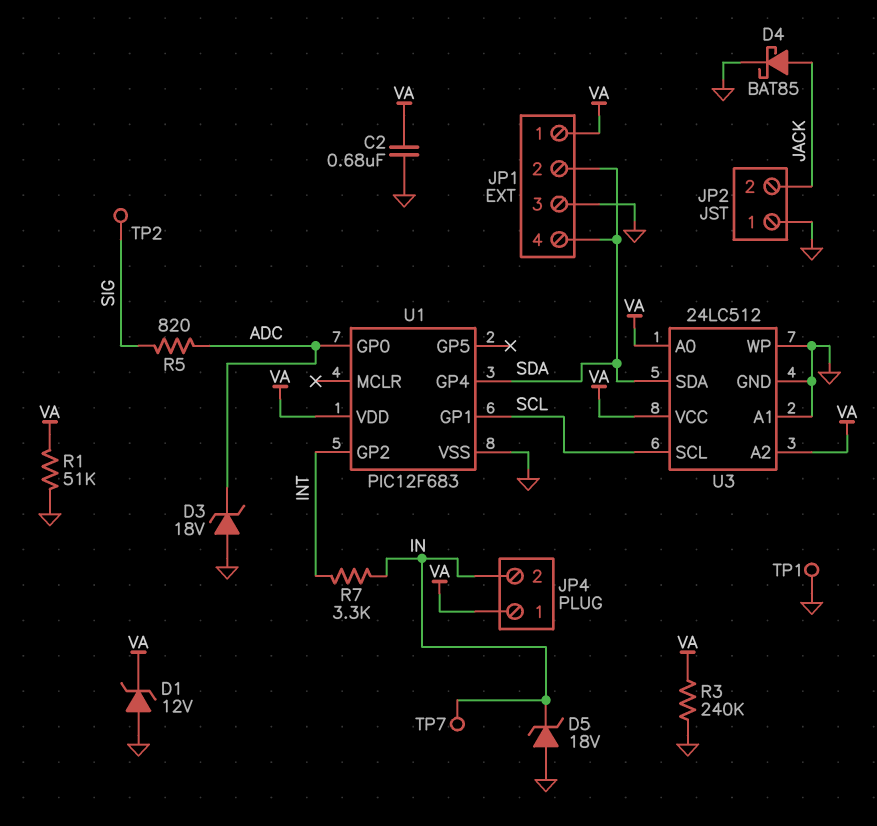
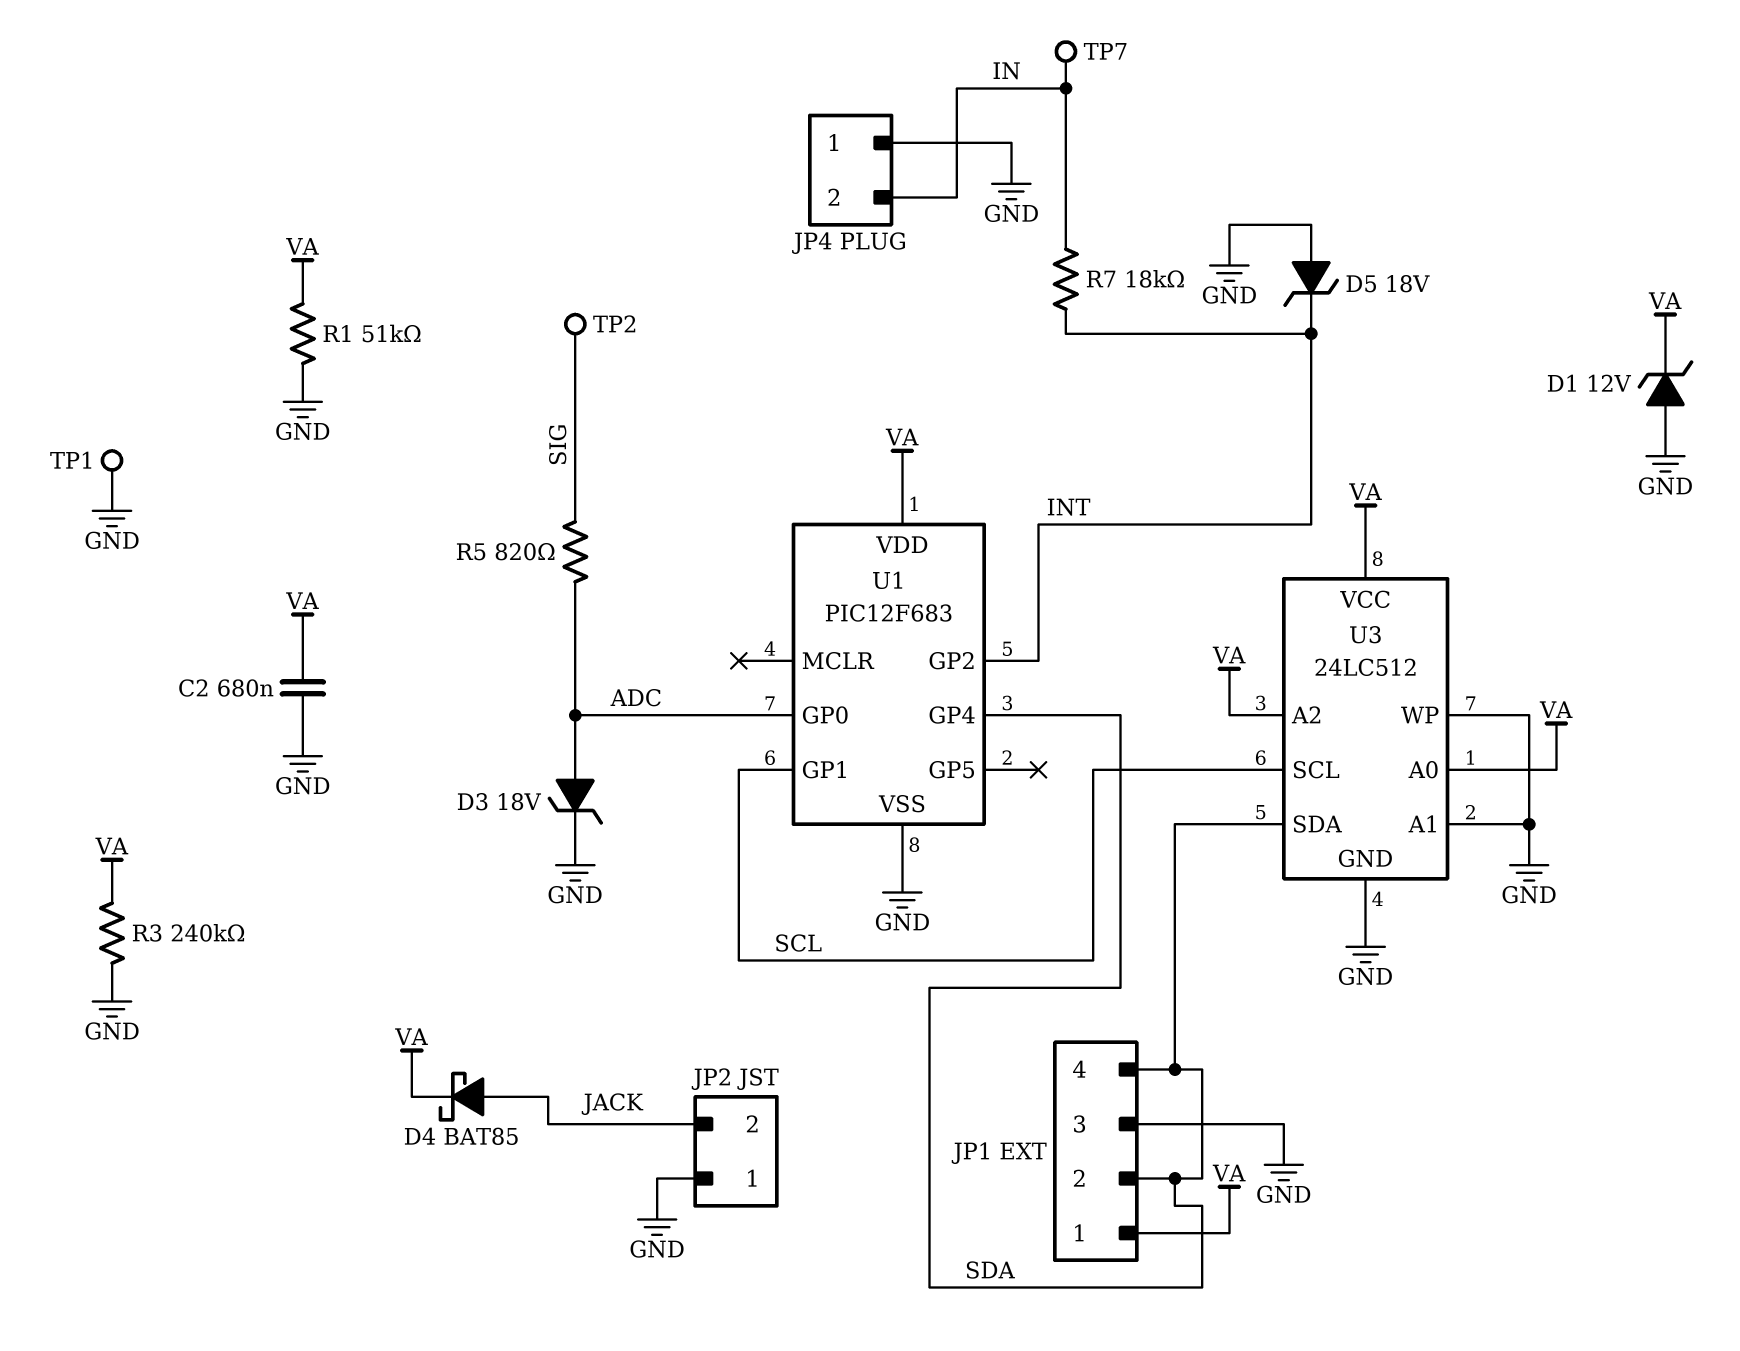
D3: zener 18V (A GND, K ADC) -> zener 18V (A ADC, K GND)
D4: schottky BAT85 (A JACK, K GND) -> schottky BAT85 (A JACK, K VA)
D5: zener 18V (A GND, K IN) -> zener 18V (A GND, K INT)
JP4 pin 1: VA -> GND
R7: 3.3k (IN, INT) -> 18k (IN, INT)

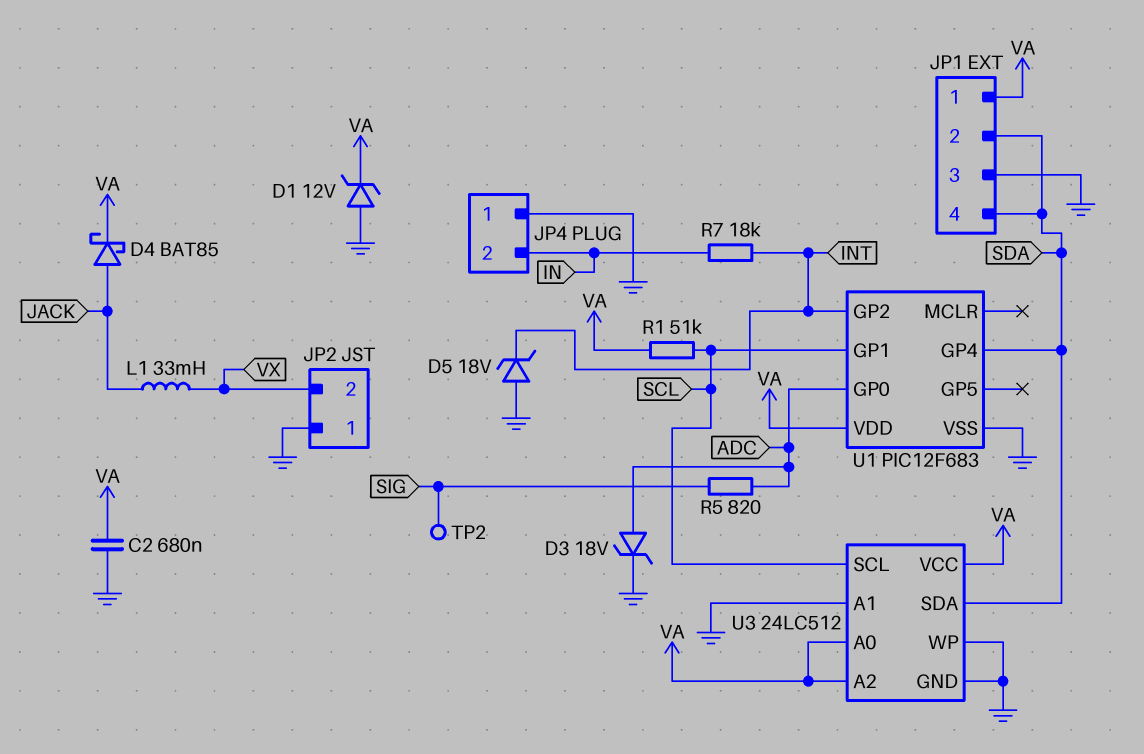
JP2 pin 2: JACK -> VX
L1: none -> 33mH (JACK, VX)
R1: 51k (GND, VA) -> 51k (SCL, VA)
R3: 240k (GND, VA) -> none
TP1: test point (GND) -> none
TP7: test point (IN) -> none

